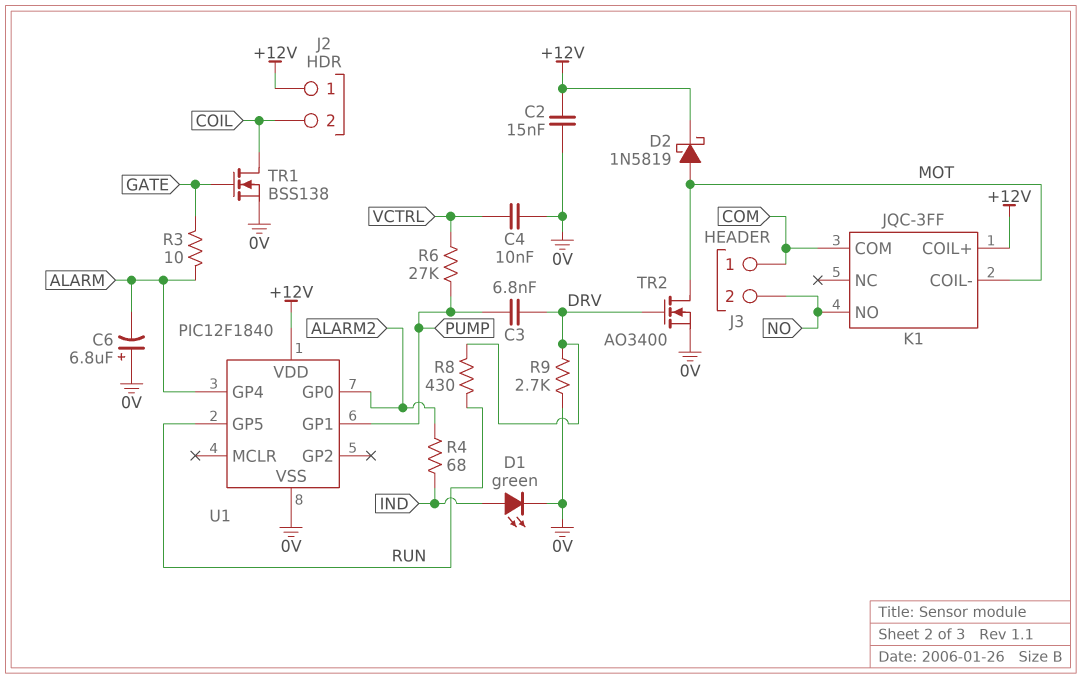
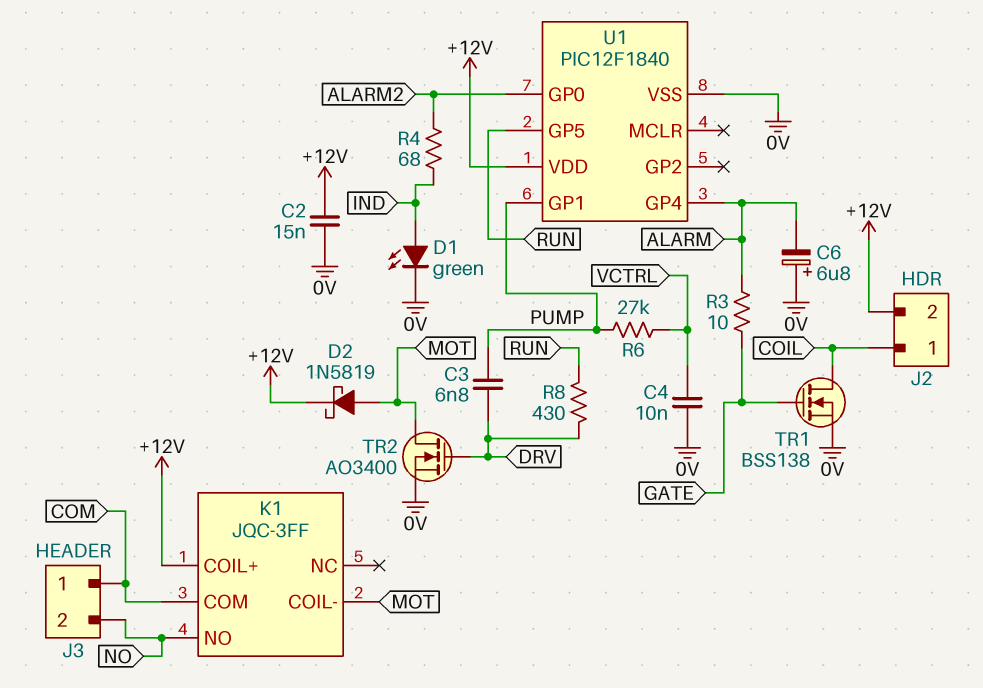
J2 pin 1: +12V -> COIL
J2 pin 2: COIL -> +12V
R9: 2.7k (0V, DRV) -> none

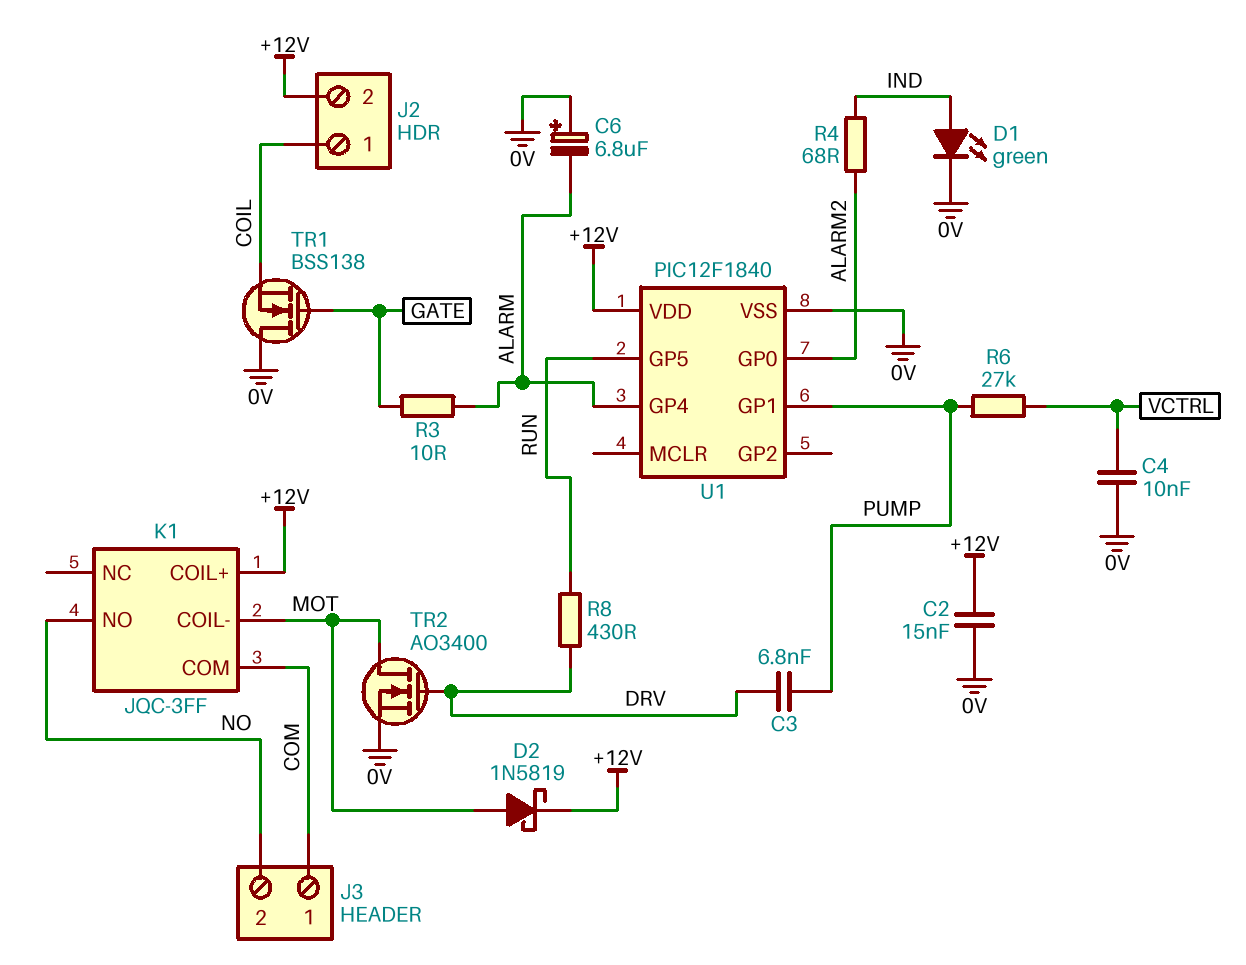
TR1: NMOS BSS138 (G GATE, D COIL, S 0V) -> NMOS BSS138 (G GATE, D 0V, S COIL)

